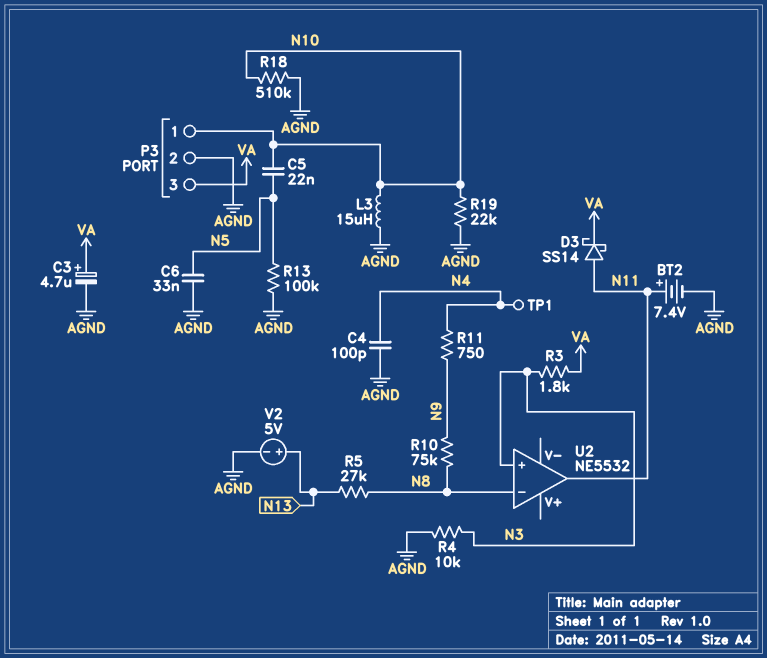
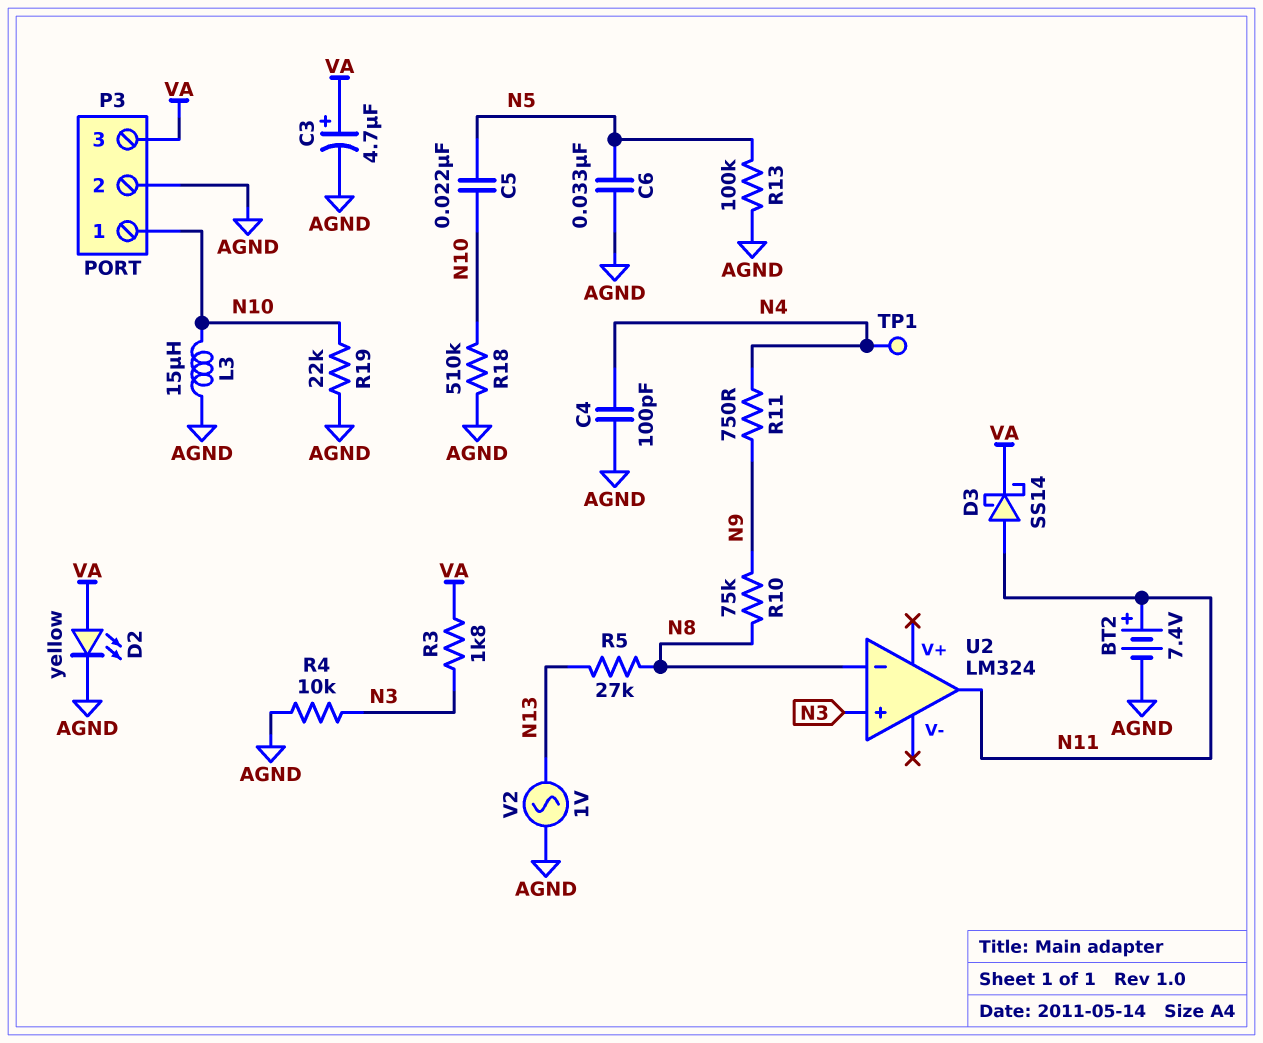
D2: none -> LED yellow (A VA, K AGND)
U2: NE5532 -> LM324
V2: 5V (plus N13, minus AGND) -> AC 1V (AGND, N13)

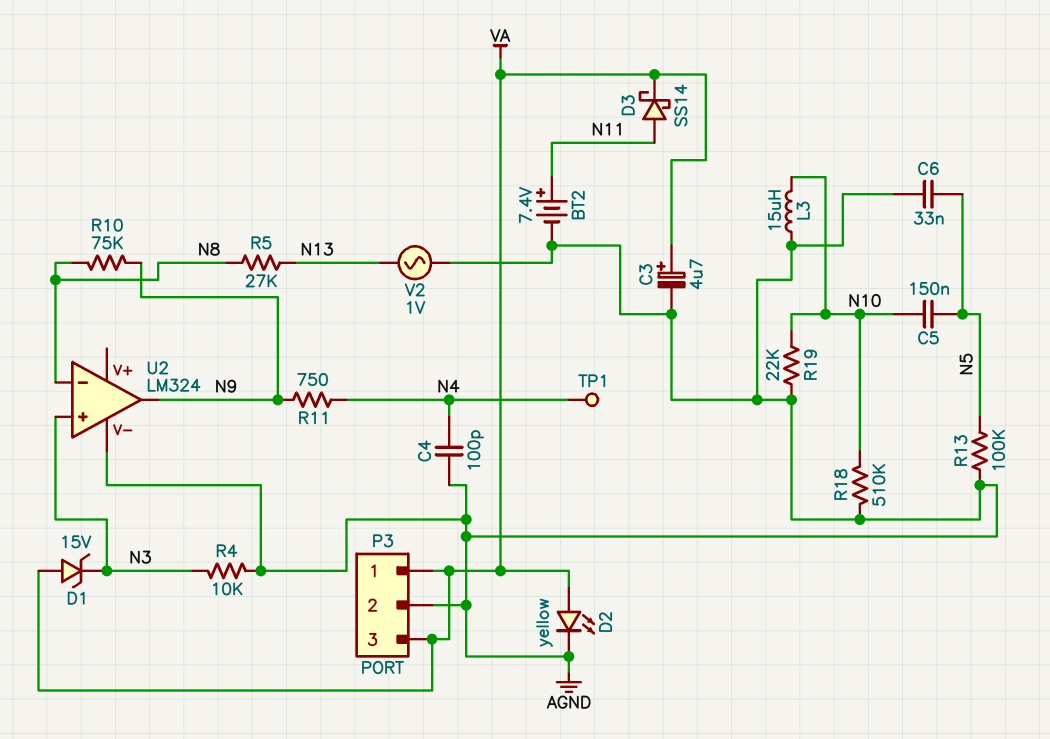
C5: 22nF (N5, N10) -> 150nF (N5, N10)
D1: none -> zener 15V (A VA, K N3)
P3 pin 1: N10 -> VA
R3: 1.8k (N3, VA) -> none
U2 pin V-: none -> AGND
U2 pin out: N11 -> N9

